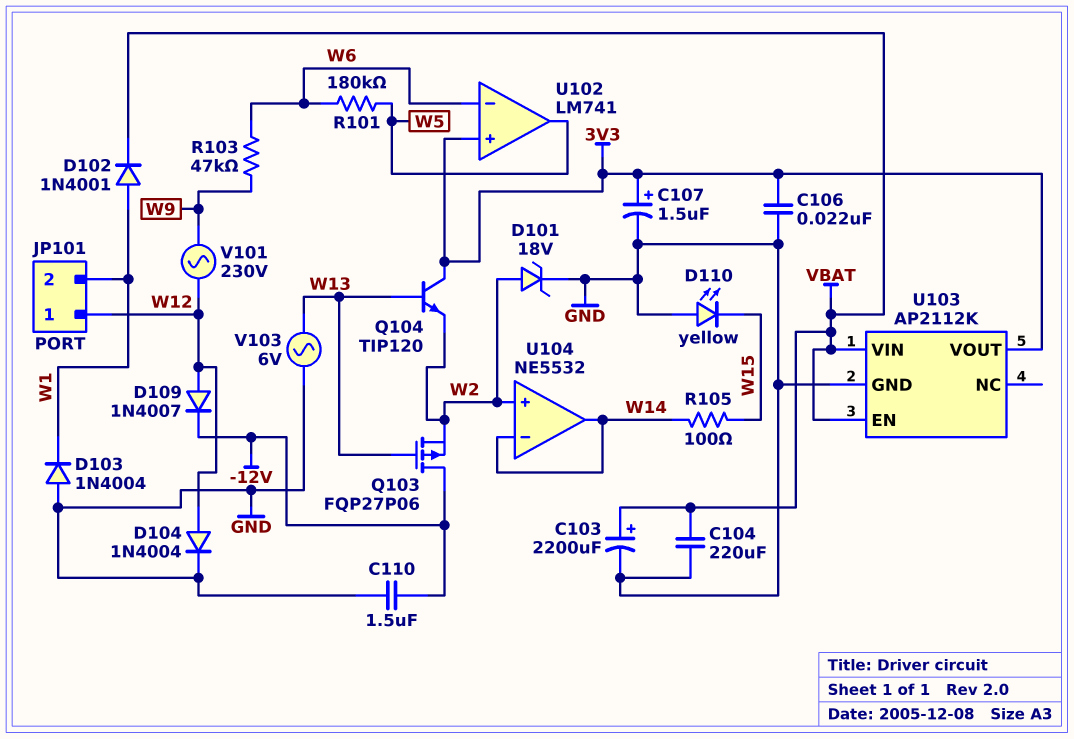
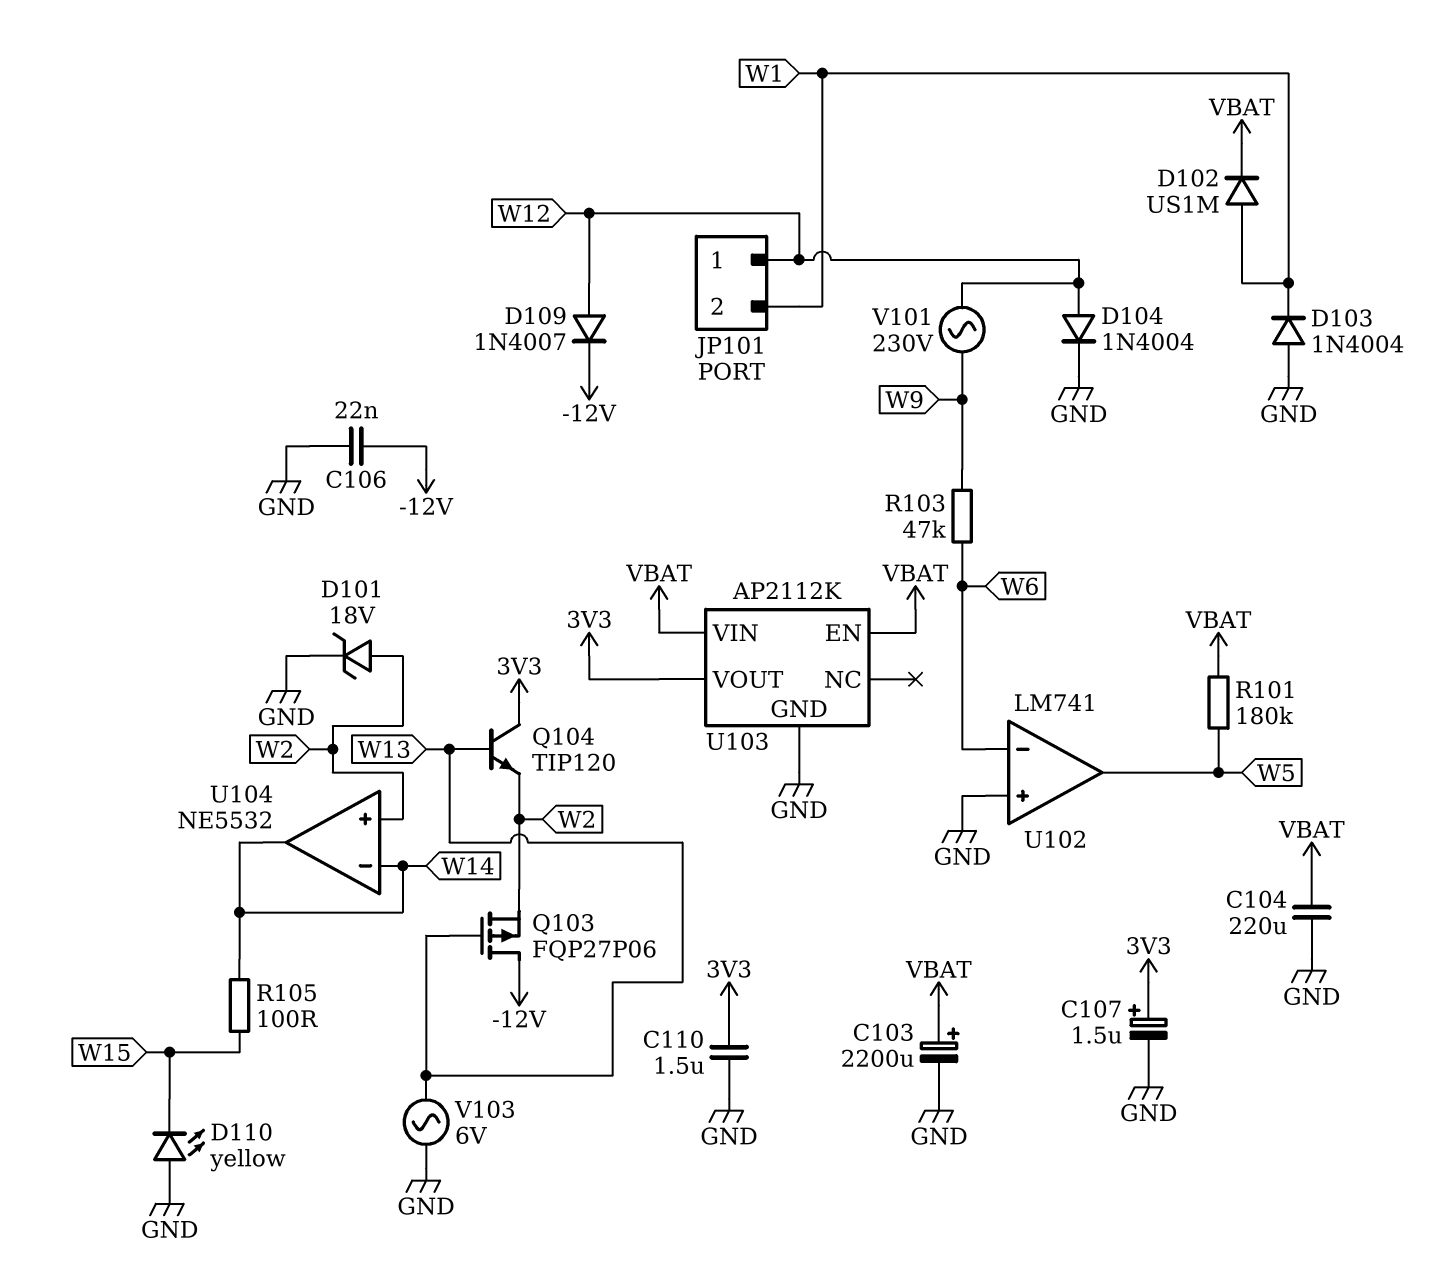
C106: 22nF (3V3, GND) -> 22nF (-12V, GND)
C110: 1.5uF (-12V, GND) -> 1.5uF (3V3, GND)
D102: diode 1N4001 (A W1, K VBAT) -> diode US1M (A W1, K VBAT)
R101: 180k (W5, W6) -> 180k (VBAT, W5)
U102 pin in+: 3V3 -> GND

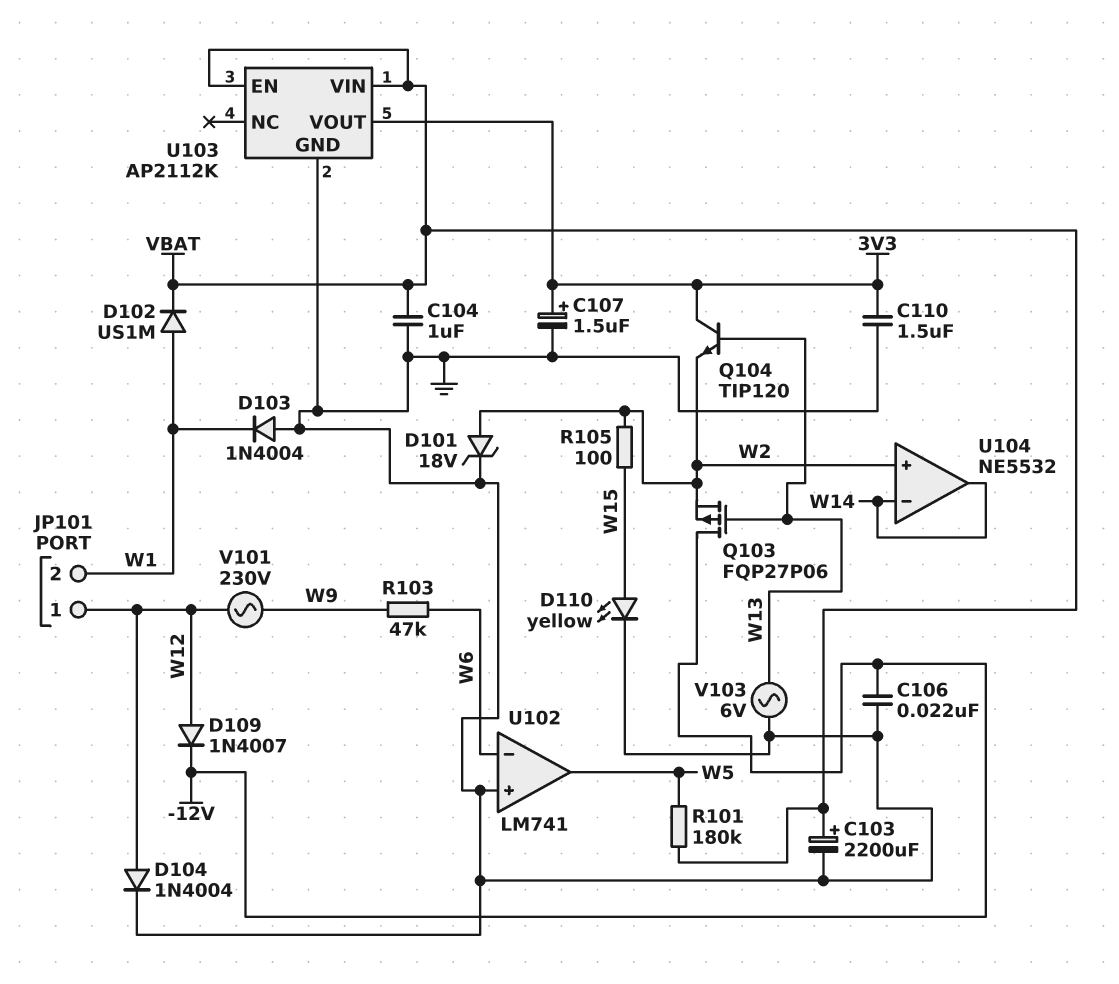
C104: 220uF (GND, VBAT) -> 1uF (GND, VBAT)
D110: LED yellow (A GND, K W15) -> LED yellow (A W15, K GND)
R105: 100 (W14, W15) -> 100 (W2, W15)

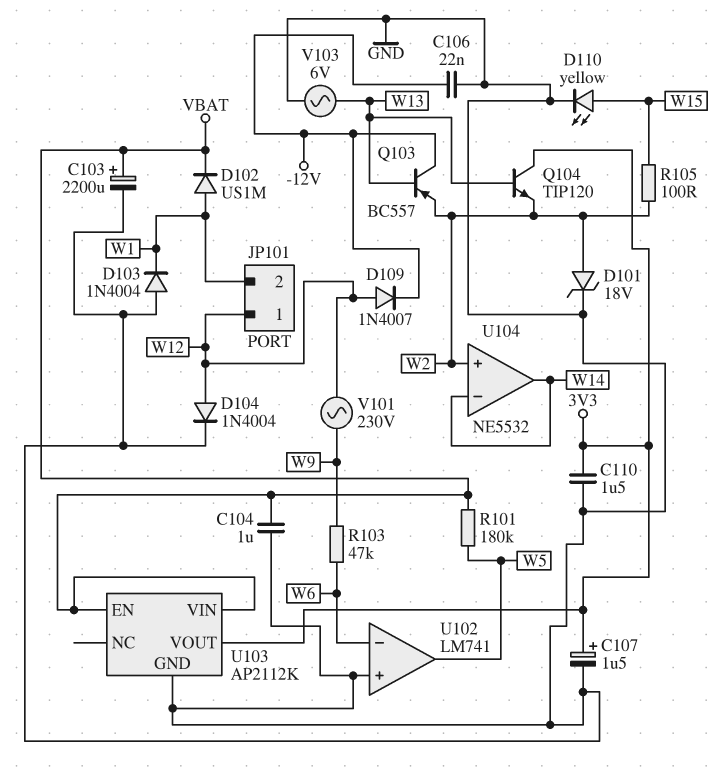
Q103: PMOS FQP27P06 (G W13, D -12V, S W2) -> PNP BC557 (B W13, C -12V, E W2)

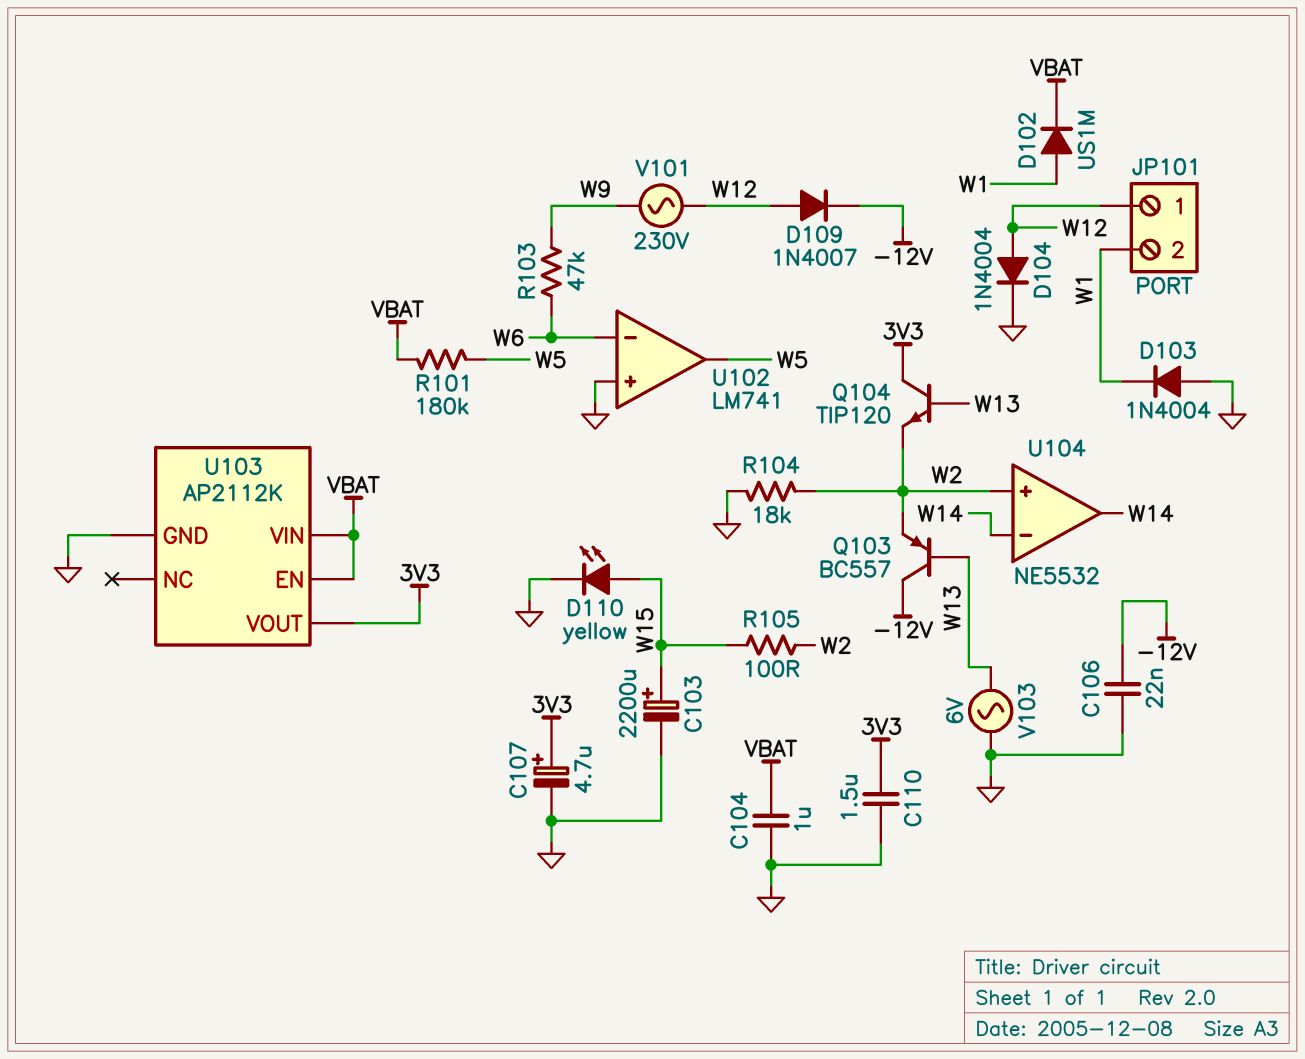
C103: 2200uF (plus VBAT, minus GND) -> 2200uF (plus W15, minus GND)
C107: 1.5uF (plus 3V3, minus GND) -> 4.7uF (plus 3V3, minus GND)
D101: zener 18V (A W2, K GND) -> none
R104: none -> 18k (GND, W2)

